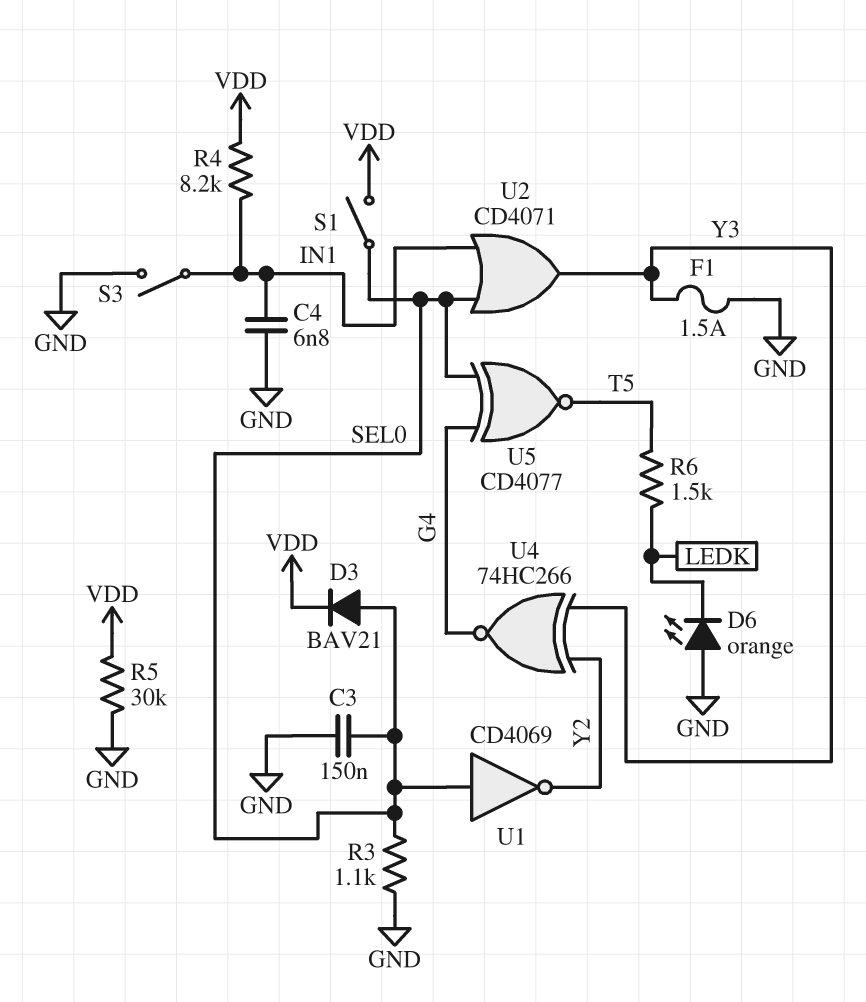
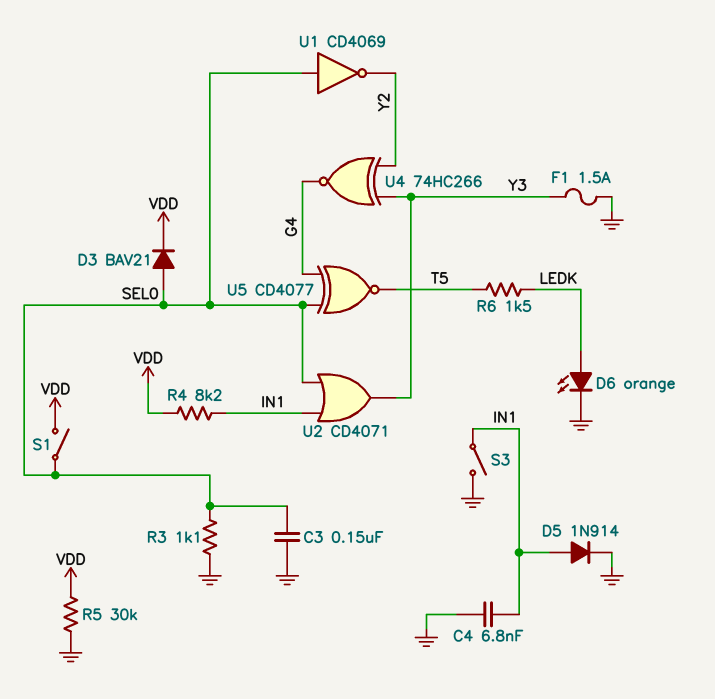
D5: none -> diode 1N914 (A IN1, K GND)
D6: LED orange (A GND, K LEDK) -> LED orange (A LEDK, K GND)

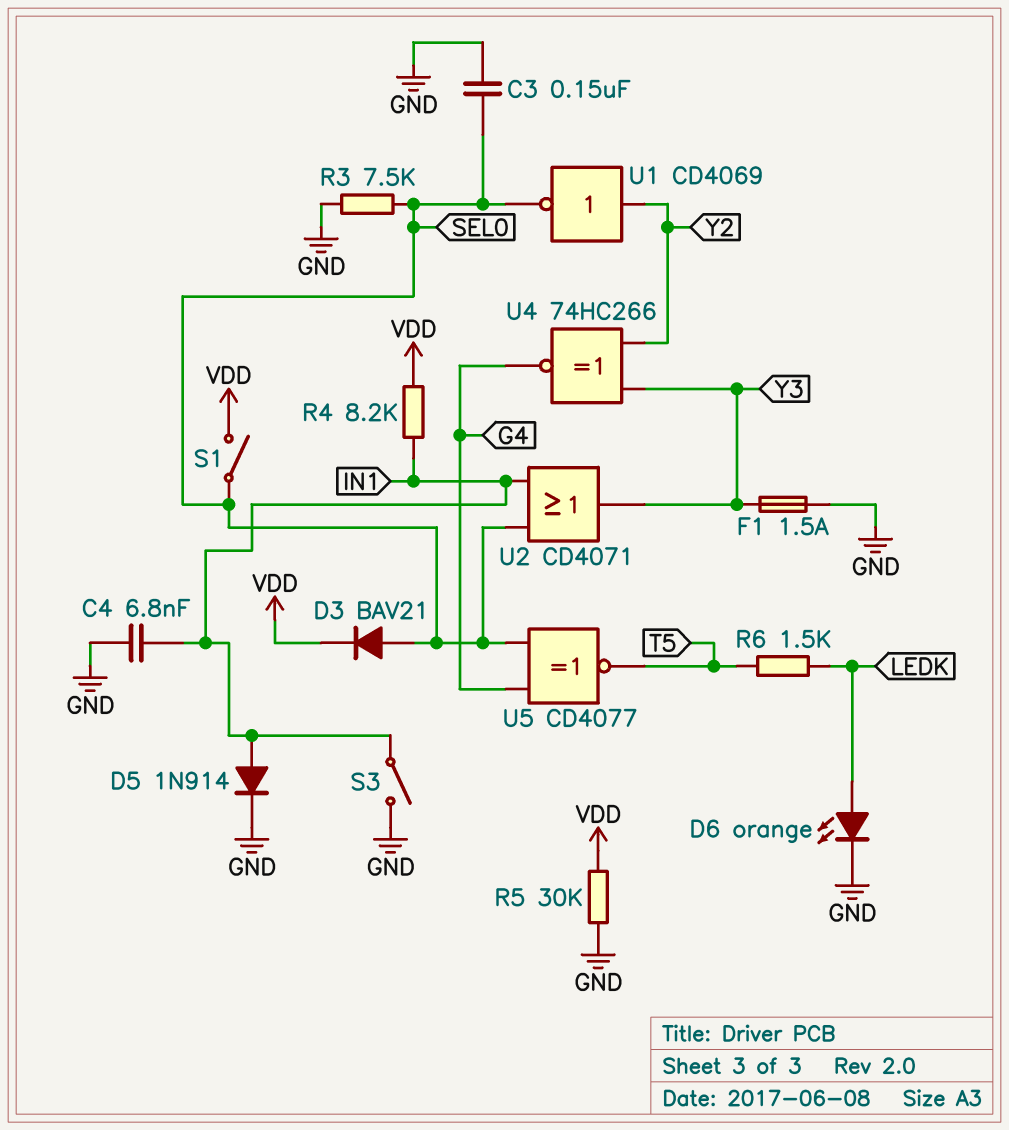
R3: 1.1k (GND, SEL0) -> 7.5k (GND, SEL0)
U1: NOT CD4069 (in SEL0, out Y2) -> NOT CD4069 (in Y2, out SEL0)

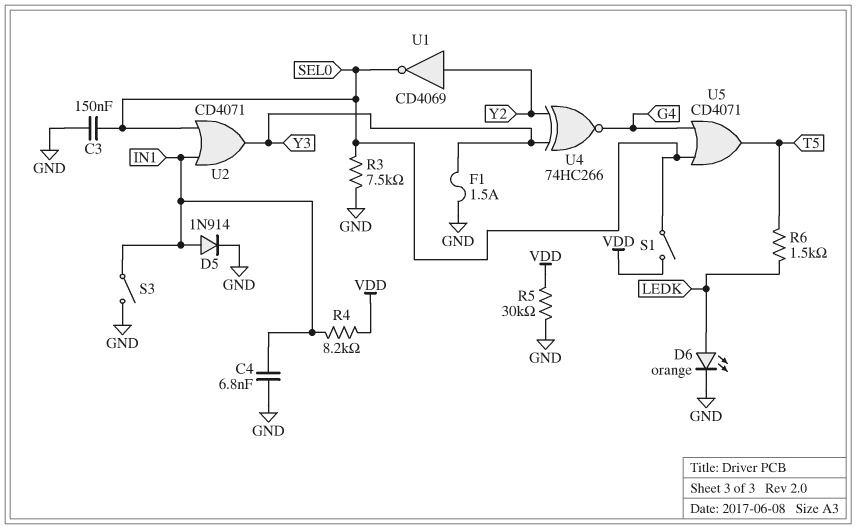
D3: diode BAV21 (A SEL0, K VDD) -> none
U5: XNOR CD4077 (in G4, in SEL0, out T5) -> OR CD4071 (in G4, in SEL0, out T5)

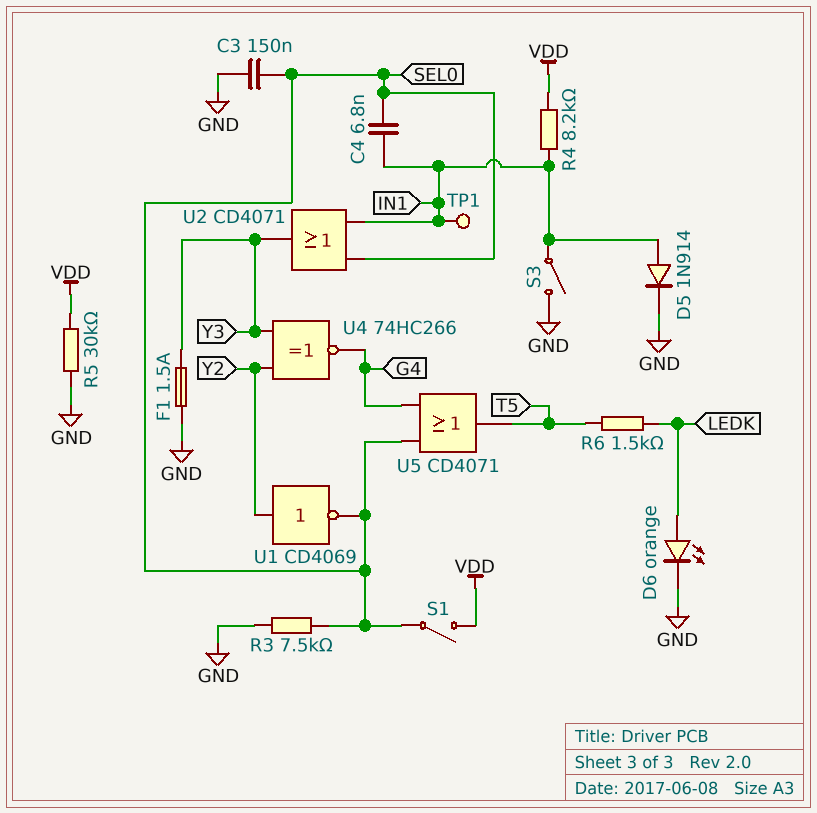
C4: 6.8nF (GND, IN1) -> 6.8nF (IN1, SEL0)
TP1: none -> test point (IN1)

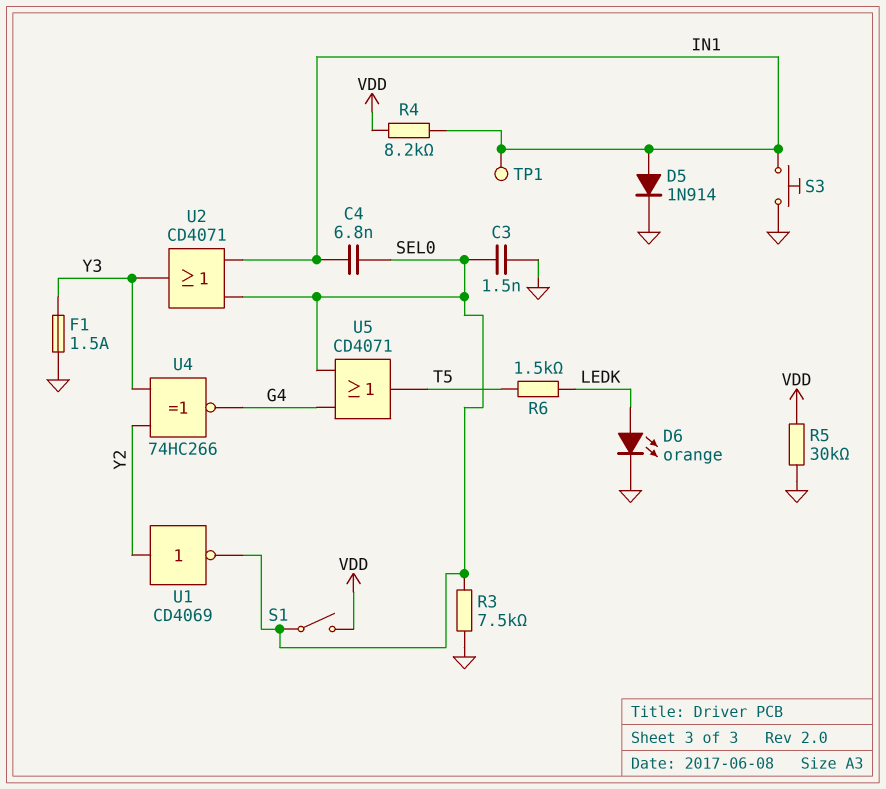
C3: 150nF (GND, SEL0) -> 1.5nF (GND, SEL0)
S3: switch (GND, IN1) -> button (GND, IN1)

